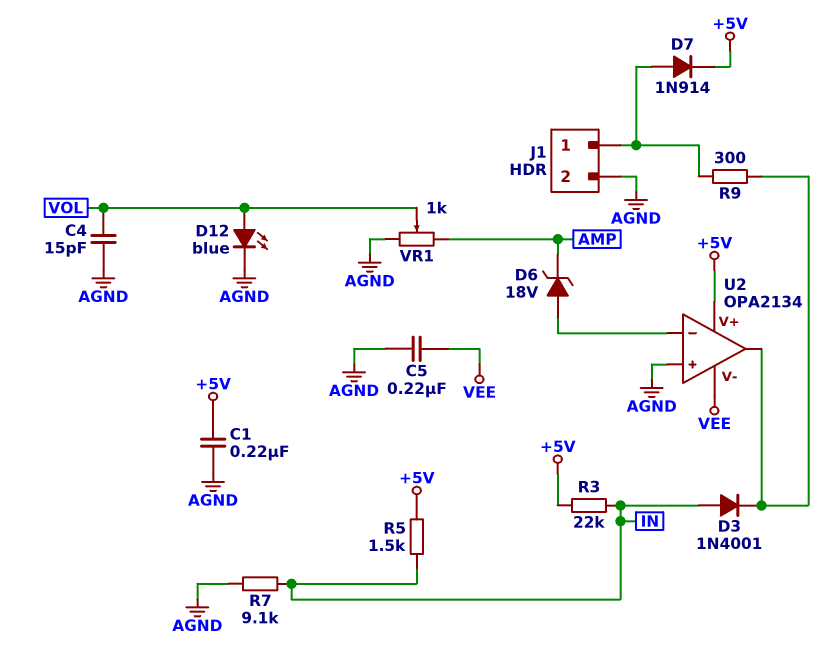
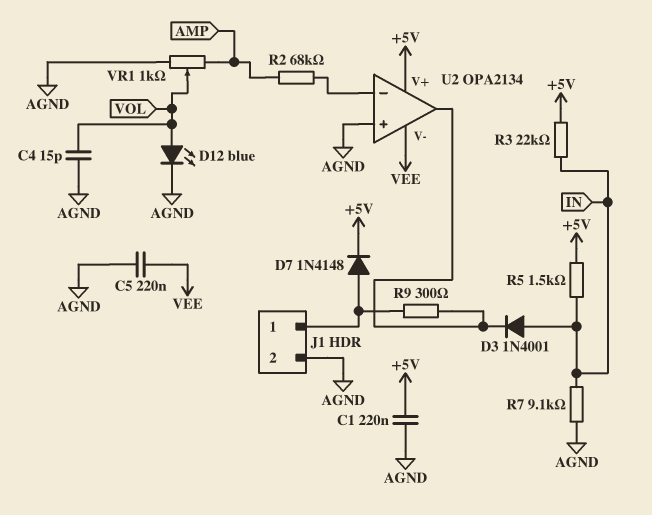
D6: zener 18V (A U2/in-, K AMP) -> none
D7: diode 1N914 (A J1/1, K +5V) -> diode 1N4148 (A J1/1, K +5V)
R2: none -> 68k (AMP, U2/in-)

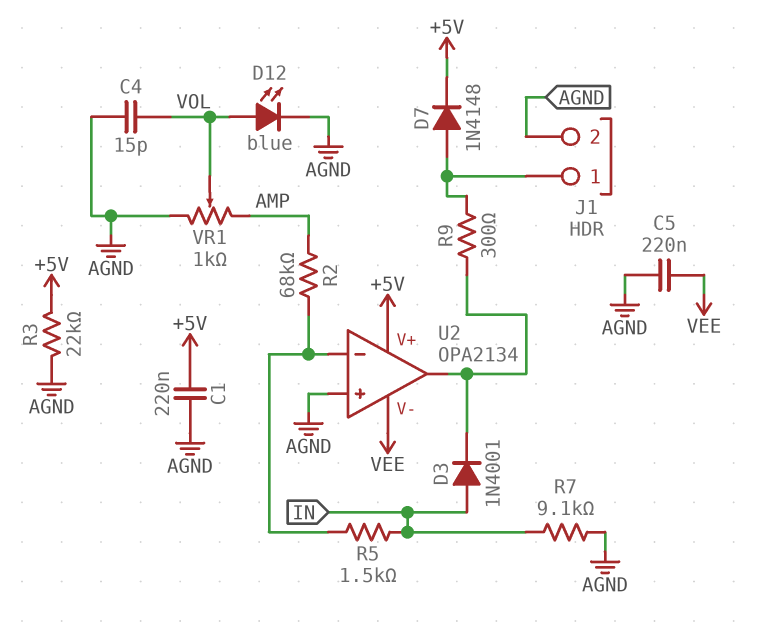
R3: 22k (+5V, IN) -> 22k (+5V, AGND)
R5: 1.5k (+5V, IN) -> 1.5k (IN, U2/in-)

